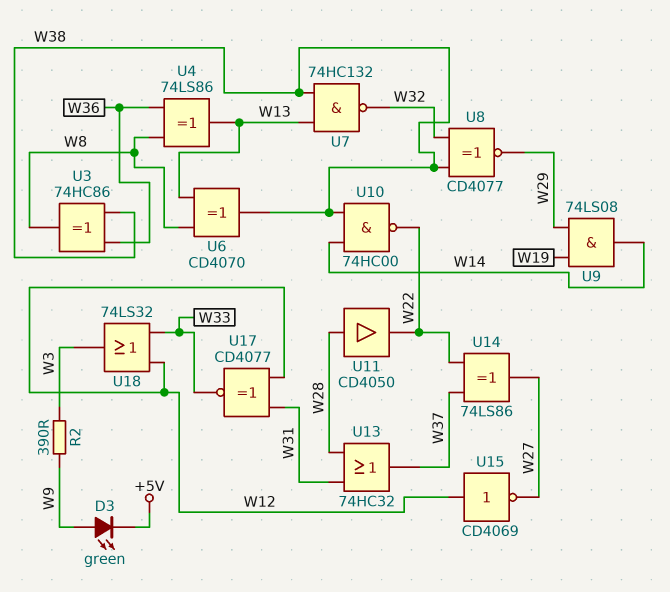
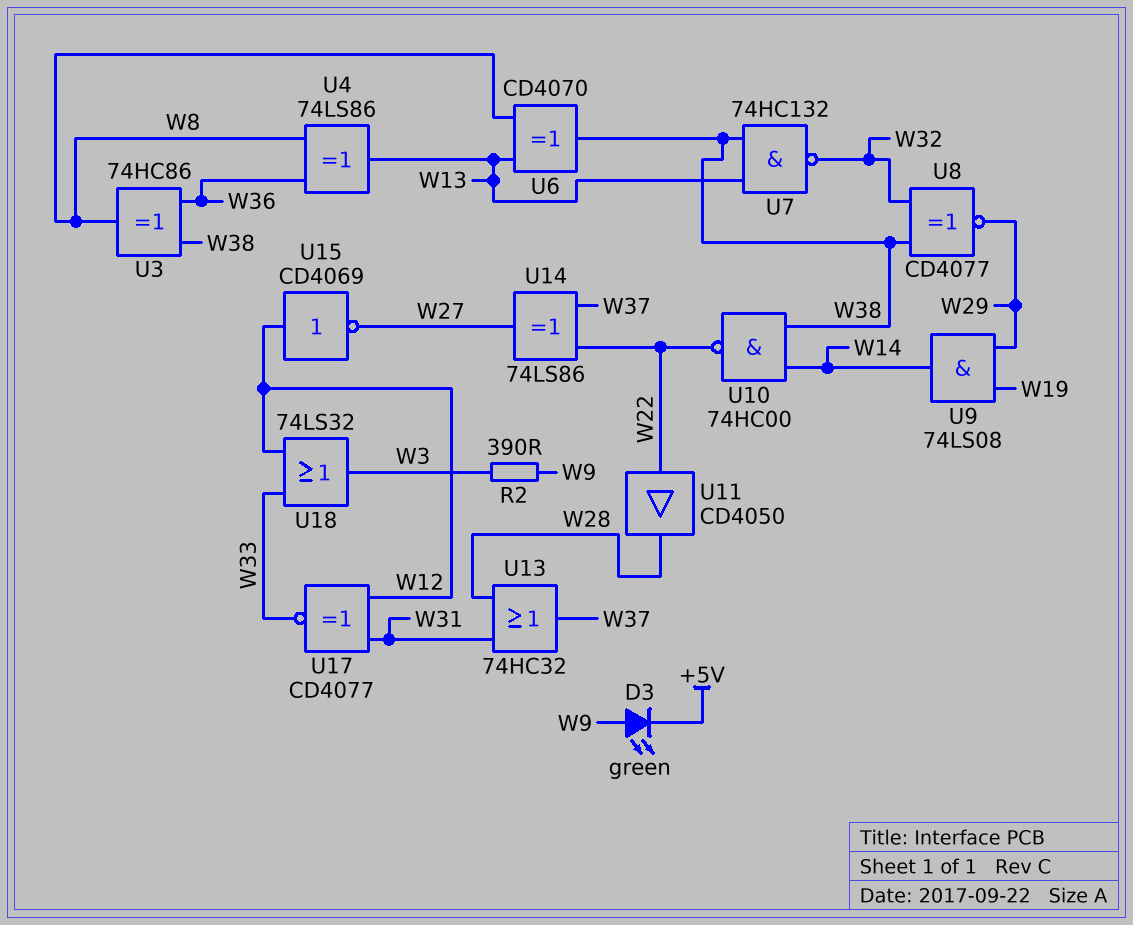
U11: buffer CD4050 (in W28, out W22) -> buffer CD4050 (in W22, out W28)

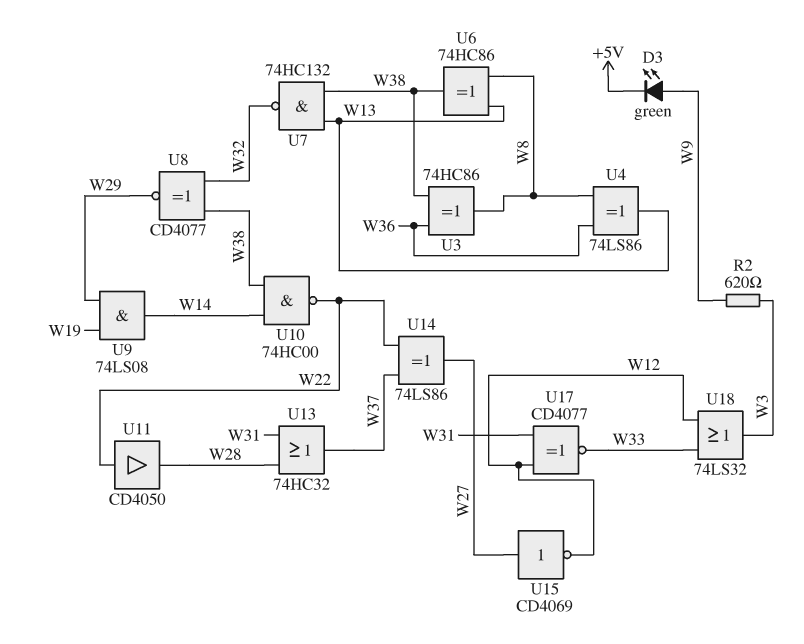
R2: 390 (W3, W9) -> 620 (W3, W9)
U6: XOR CD4070 (in W8, in W13, out W38) -> XOR 74HC86 (in W8, in W13, out W38)
U15: NOT CD4069 (in W12, out W27) -> NOT CD4069 (in W27, out W12)

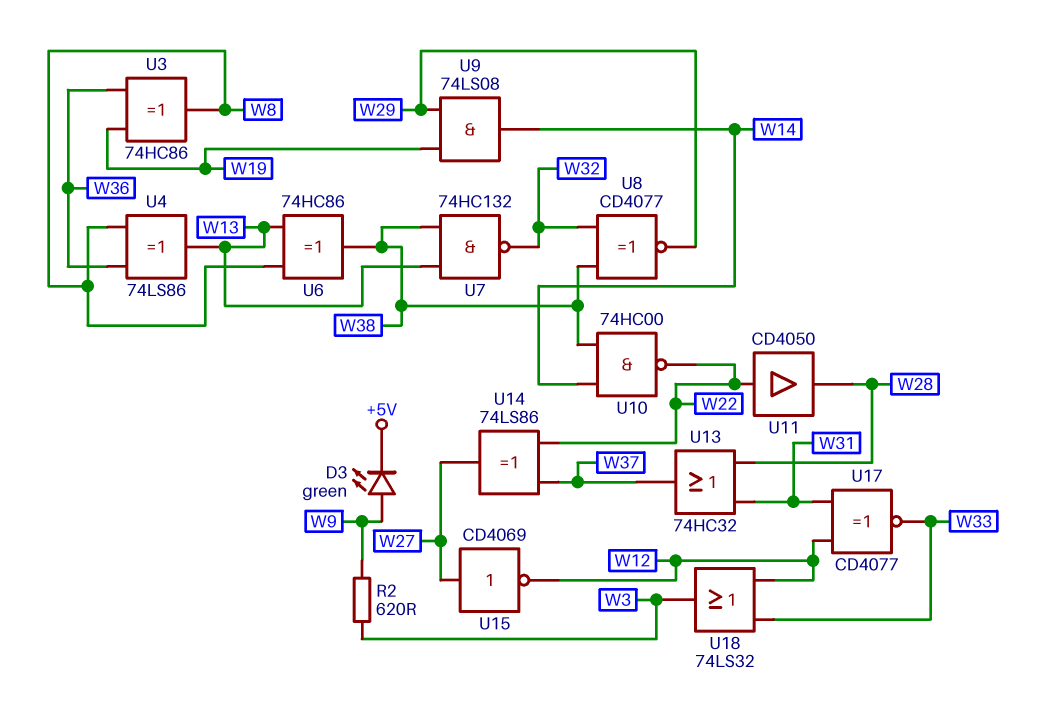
U3: XOR 74HC86 (in W36, in W38, out W8) -> XOR 74HC86 (in W19, in W36, out W8)

